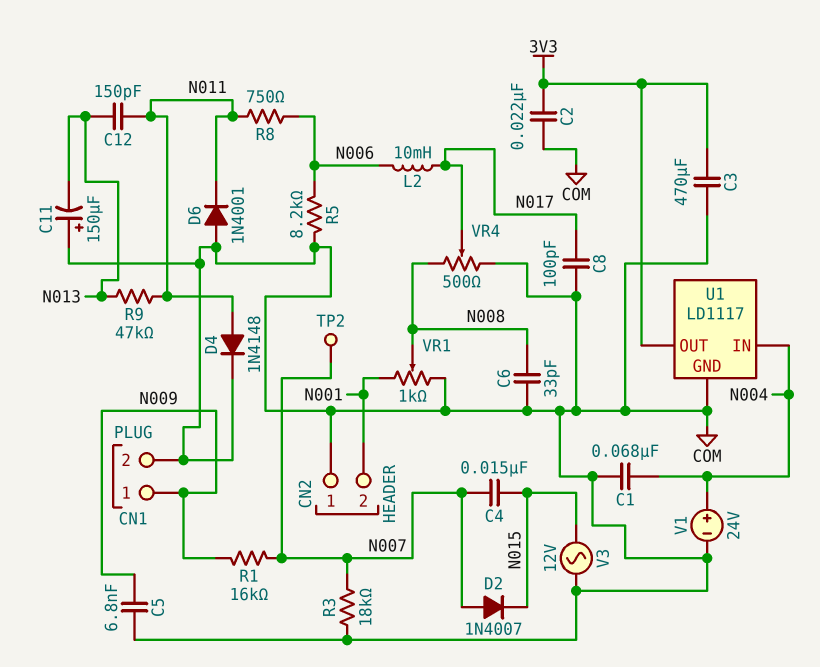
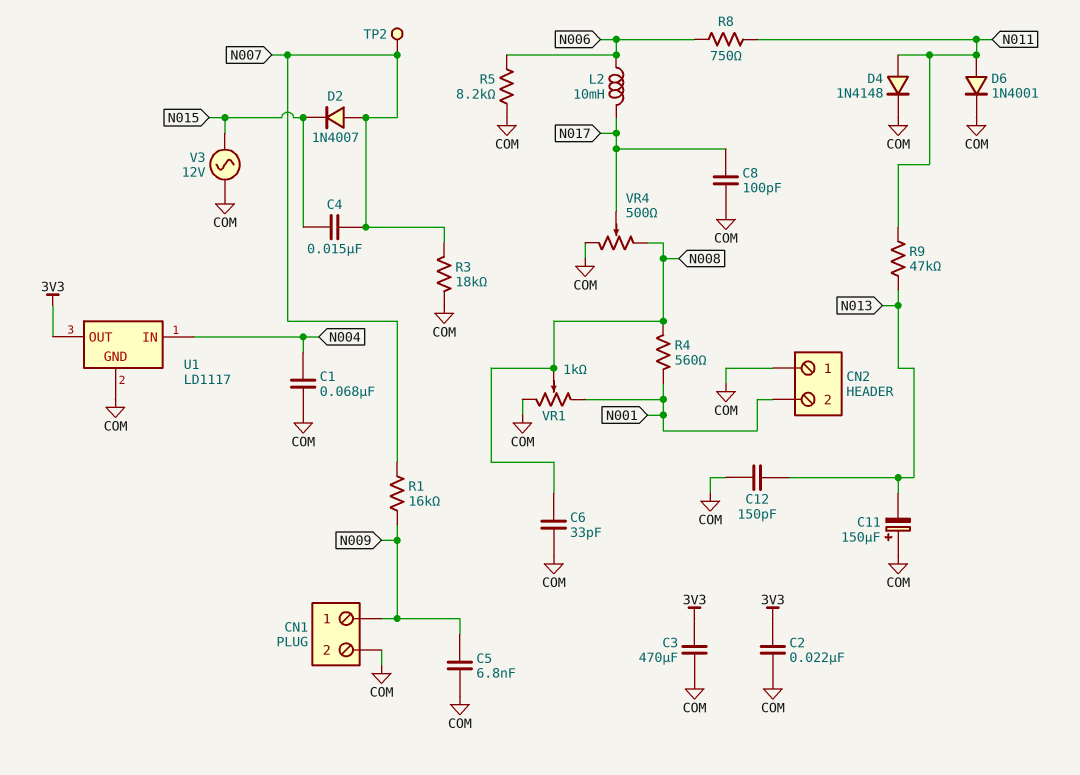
C12: 150pF (N011, N013) -> 150pF (COM, N013)
D6: diode 1N4001 (A COM, K N011) -> diode 1N4001 (A N011, K COM)
R4: none -> 560 (N001, N008)
V1: 24V (plus N004, minus COM) -> none

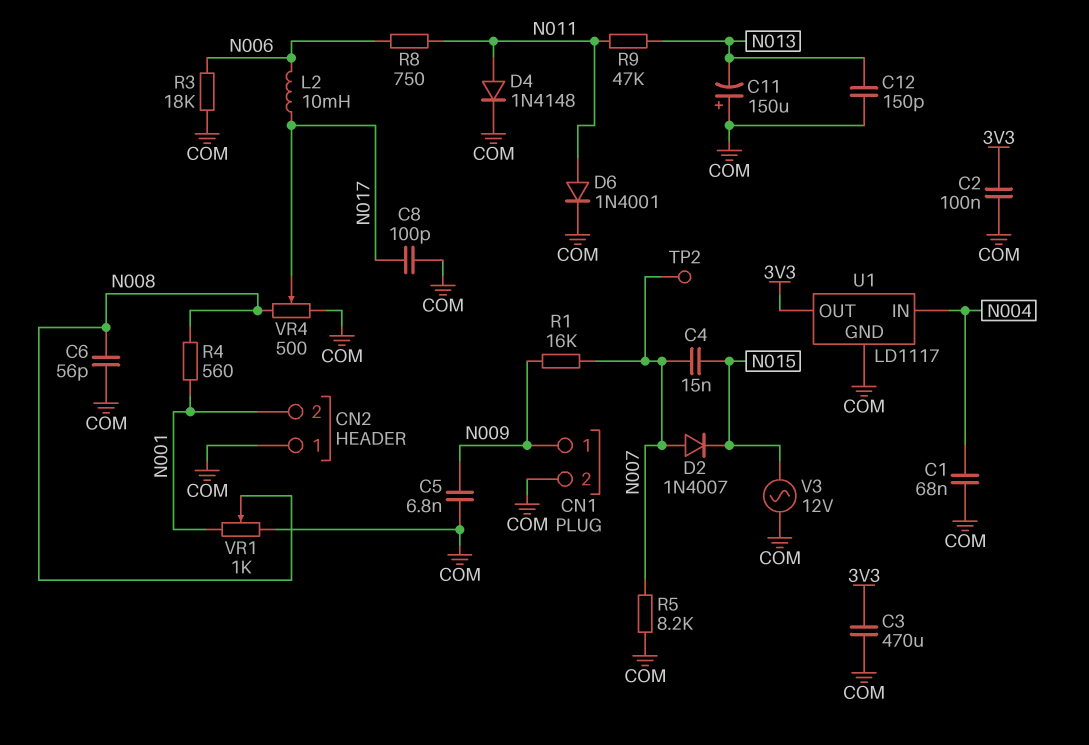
C2: 22nF (3V3, COM) -> 100nF (3V3, COM)
C6: 33pF (COM, N008) -> 56pF (COM, N008)
R3: 18k (COM, N007) -> 18k (COM, N006)
R5: 8.2k (COM, N006) -> 8.2k (COM, N007)

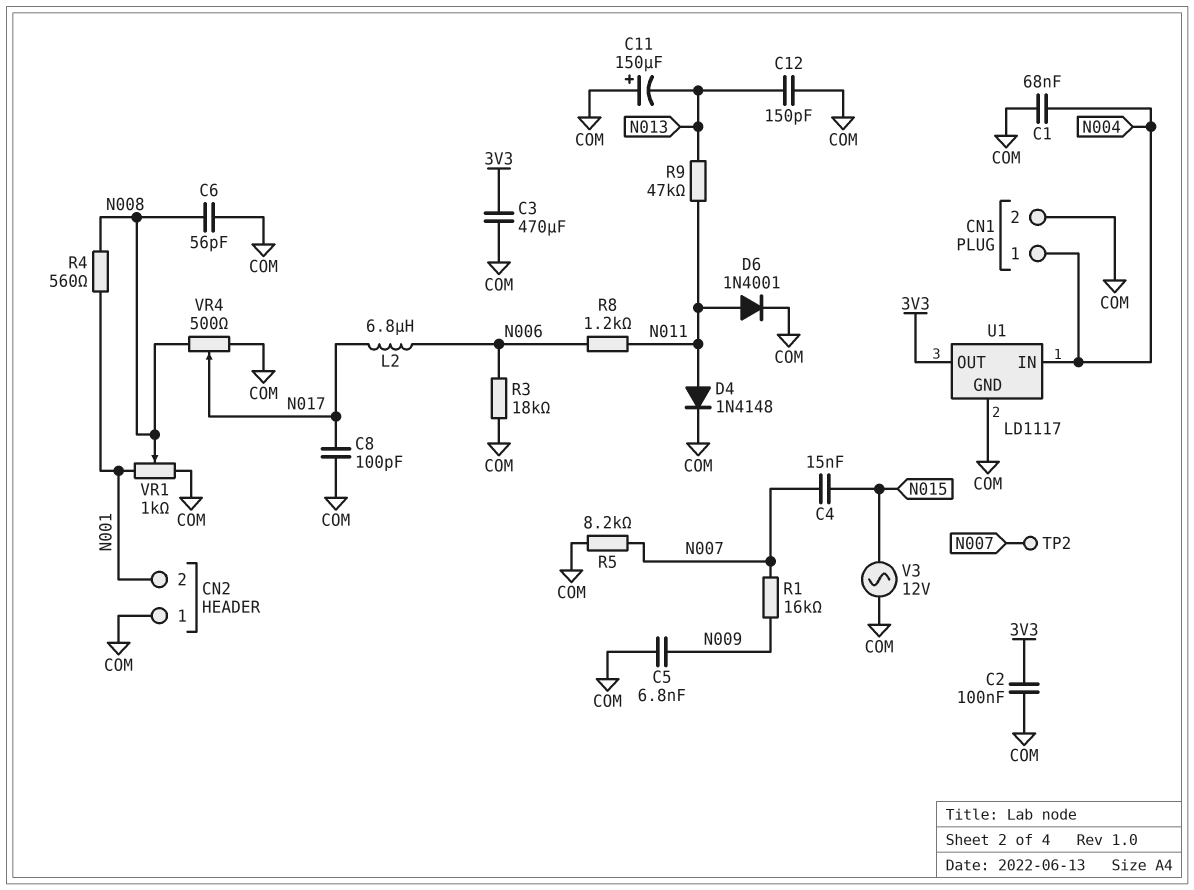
CN1 pin 1: N009 -> N004
D2: diode 1N4007 (A N007, K N015) -> none
L2: 10mH (N006, N017) -> 6.8uH (N006, N017)
R8: 750 (N006, N011) -> 1.2k (N006, N011)

